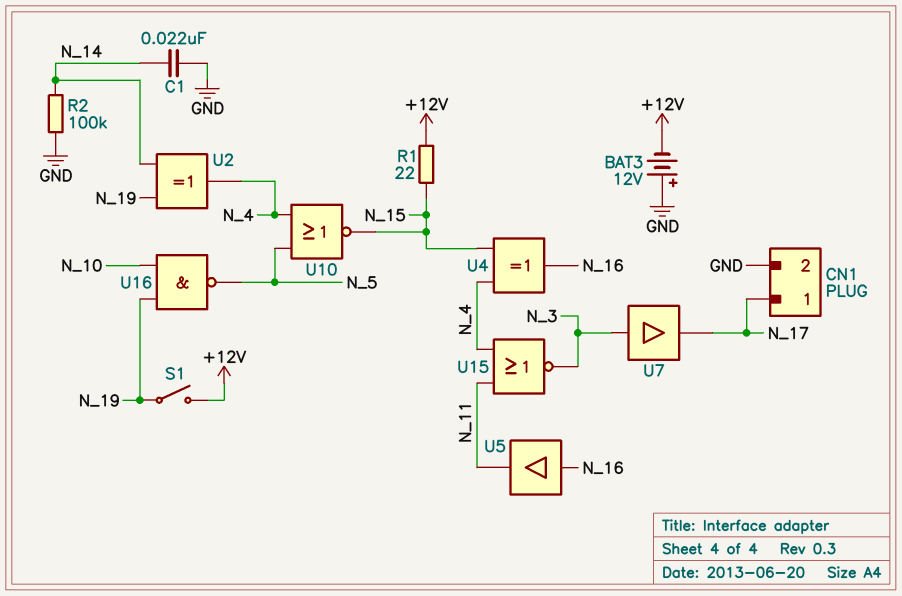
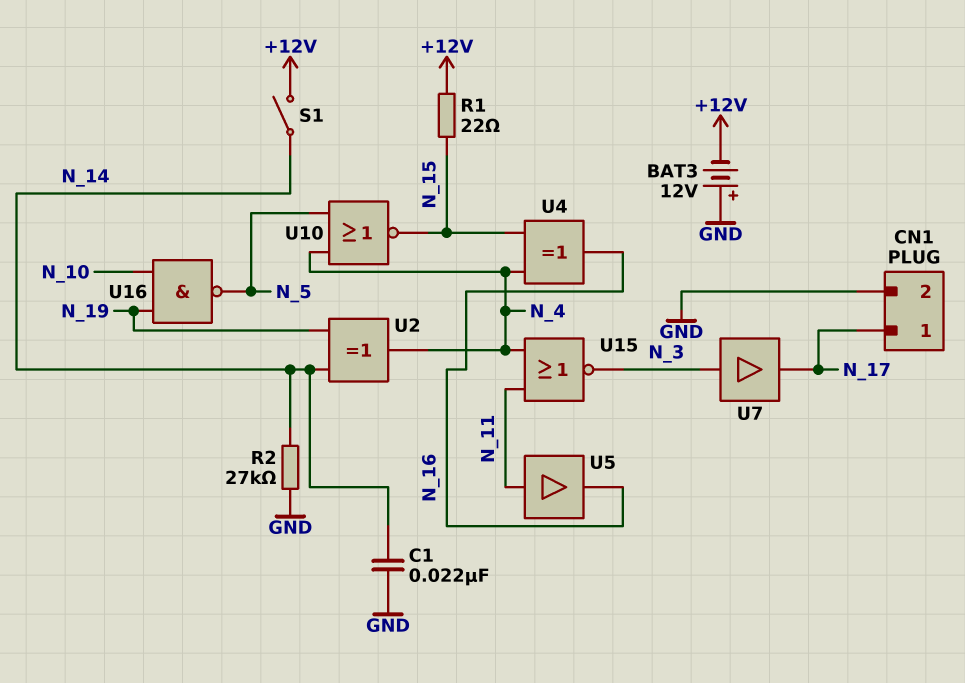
R2: 100k (GND, N_14) -> 27k (GND, N_14)
S1: switch (+12V, N_19) -> switch (+12V, N_14)
U5: buffer (in N_16, out N_11) -> buffer (in N_11, out N_16)

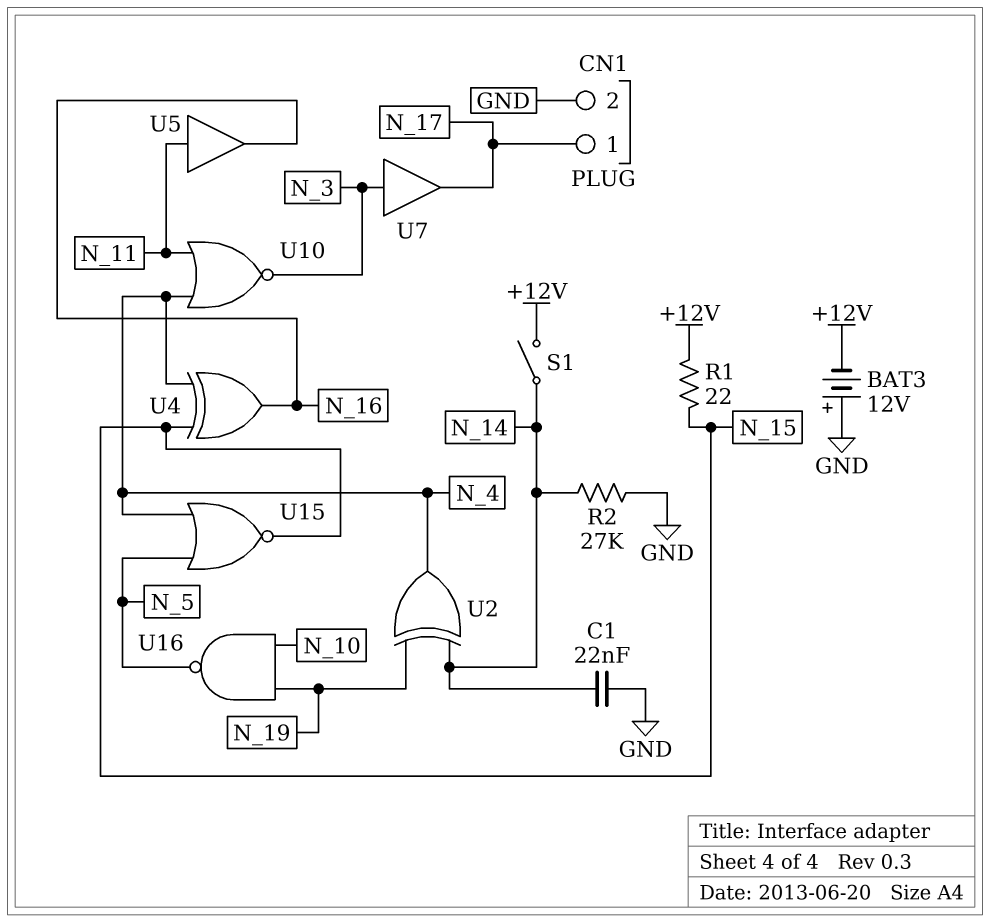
U10: NOR (in N_4, in N_5, out N_15) -> NOR (in N_4, in N_11, out N_3)
U15: NOR (in N_4, in N_11, out N_3) -> NOR (in N_4, in N_5, out N_15)

